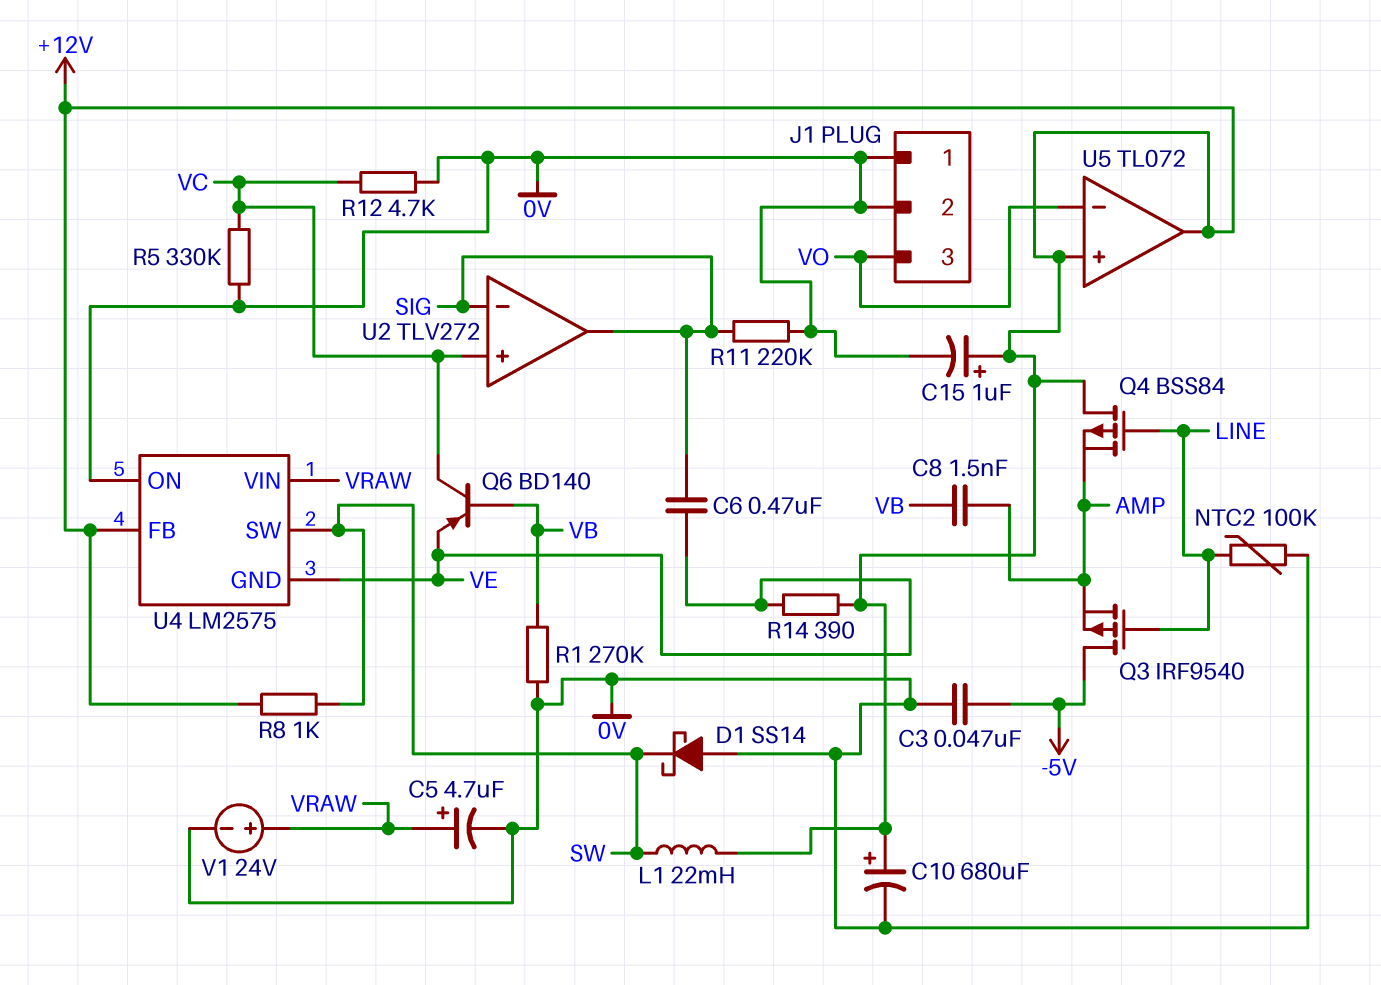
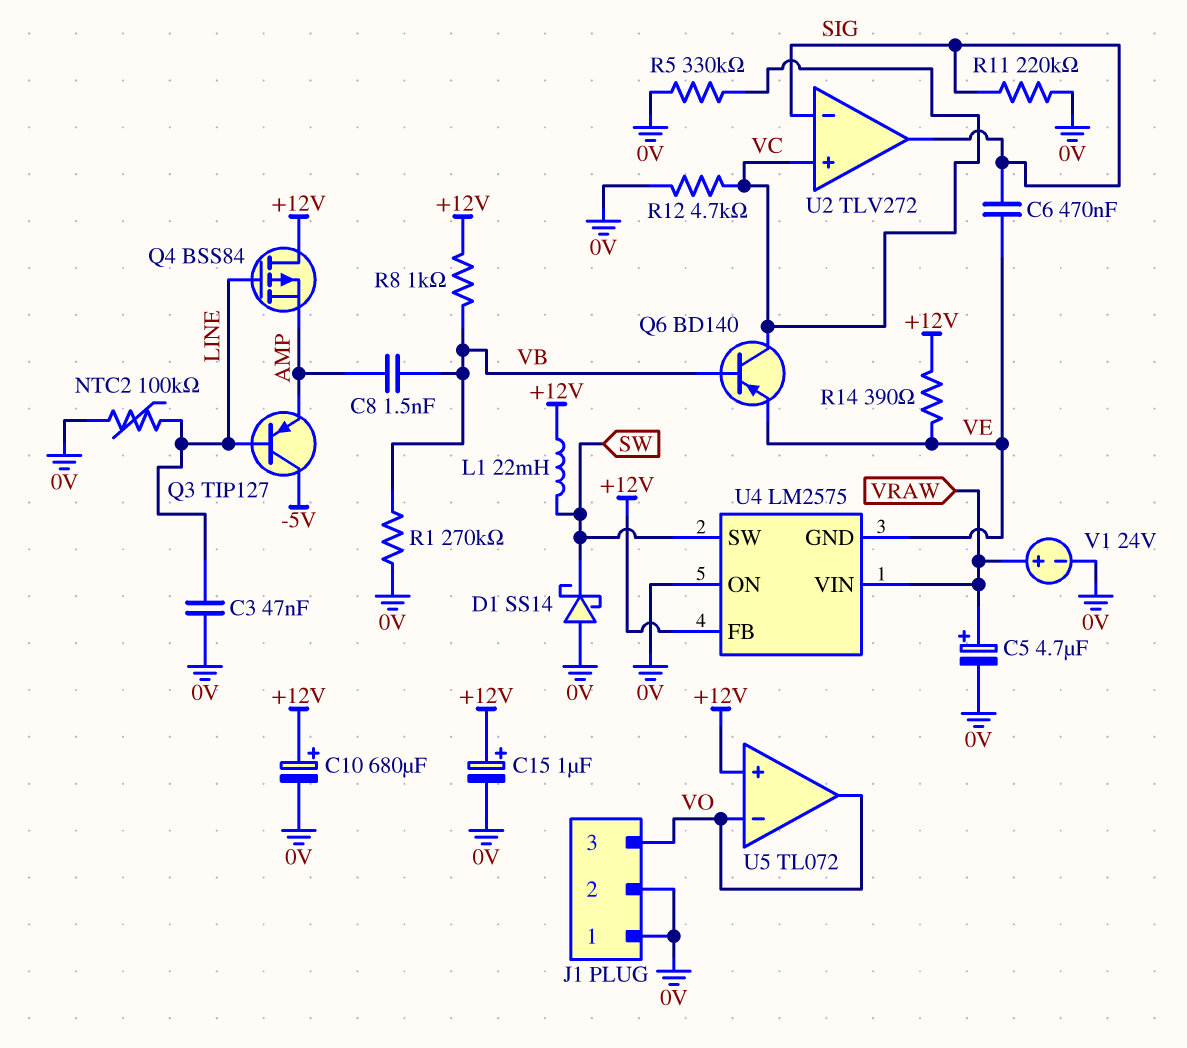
C3: 47nF (-5V, 0V) -> 47nF (0V, LINE)
Q3: PMOS IRF9540 (G LINE, D -5V, S AMP) -> PNP TIP127 (B LINE, C -5V, E AMP)
R8: 1k (+12V, SW) -> 1k (+12V, VB)
U5 pin out: +12V -> VO

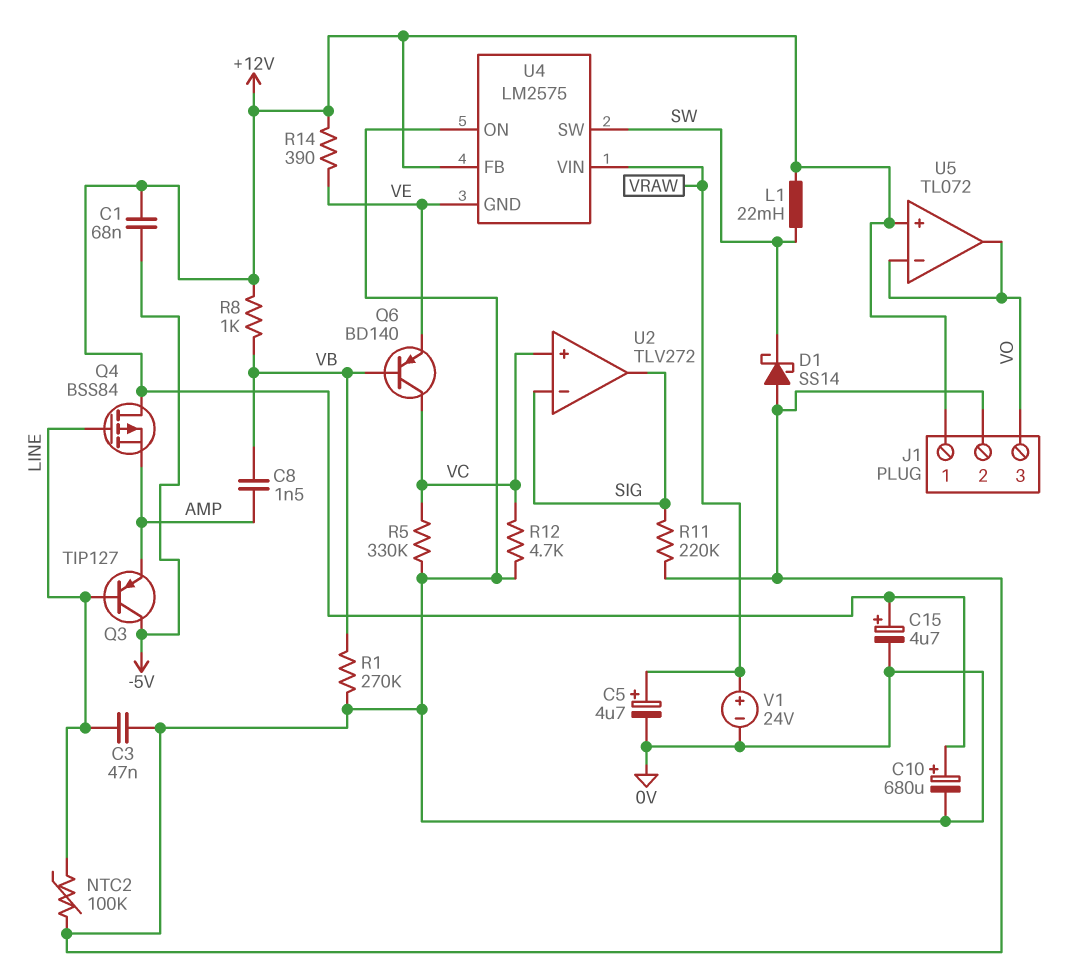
C1: none -> 68nF (+12V, -5V)
C6: 470nF (SIG, VE) -> none
C15: 1uF (plus +12V, minus 0V) -> 4.7uF (plus +12V, minus 0V)
J1 pin 1: 0V -> +12V

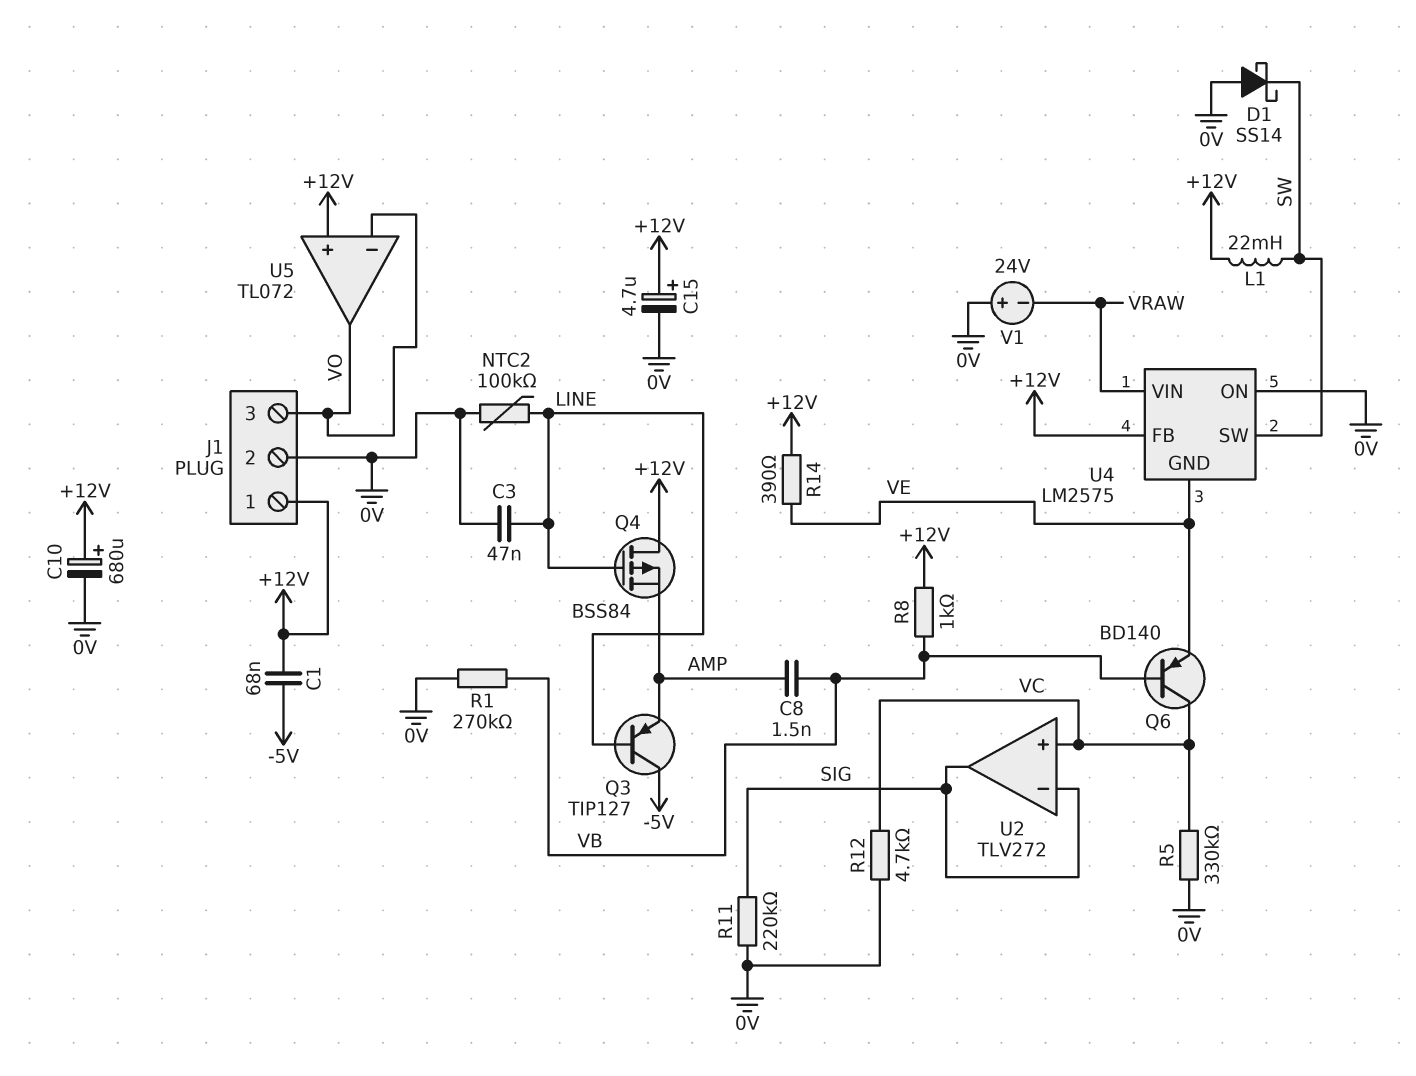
C5: 4.7uF (plus VRAW, minus 0V) -> none
V1: 24V (plus VRAW, minus 0V) -> 24V (plus 0V, minus VRAW)

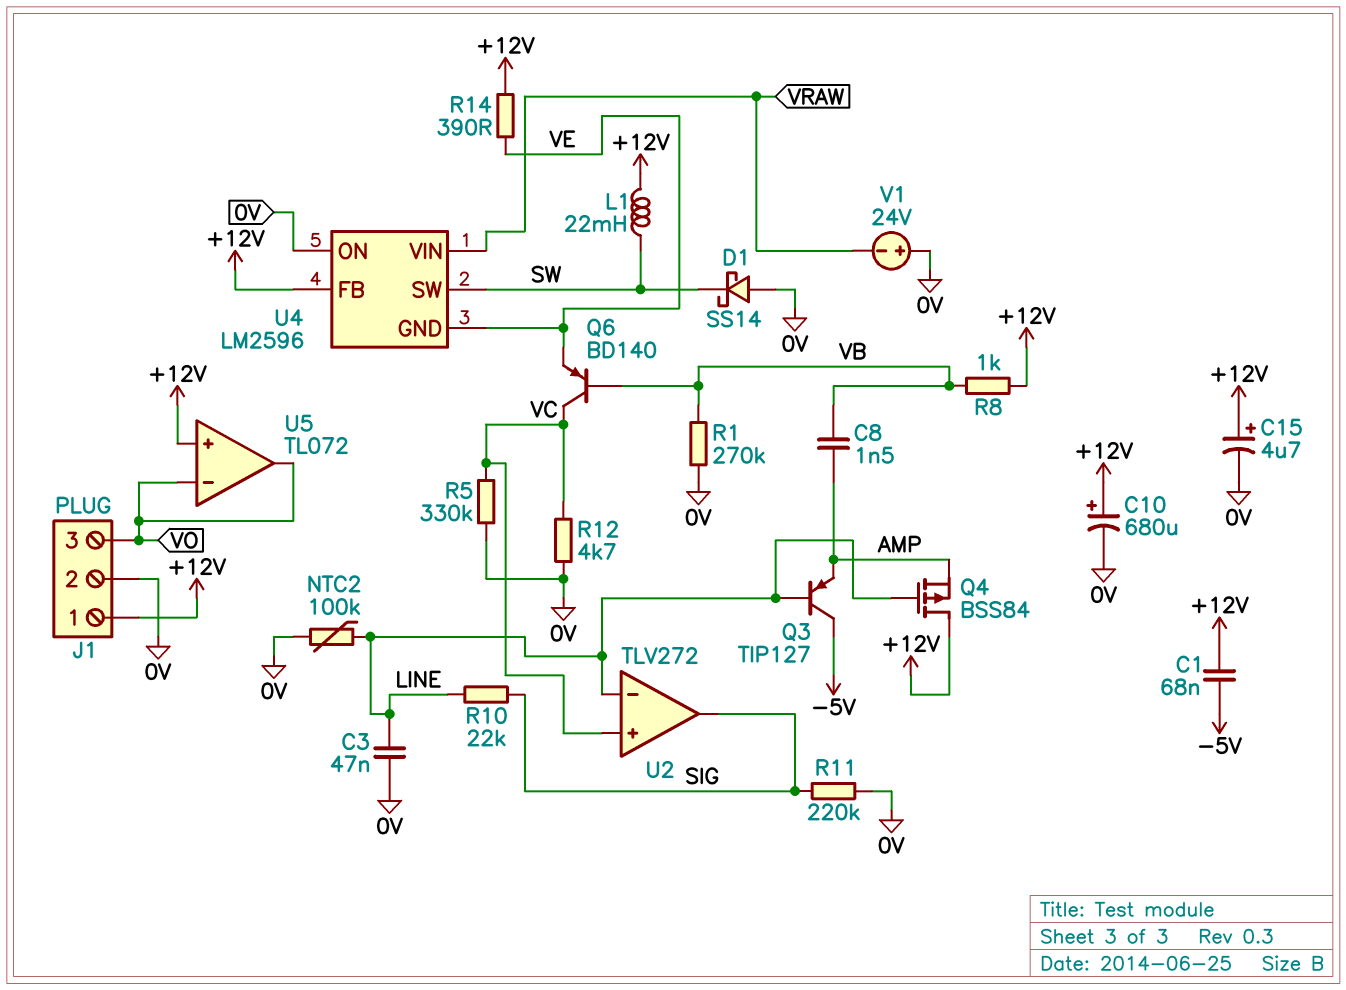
R10: none -> 22k (LINE, SIG)
U2 pin in-: SIG -> LINE
U4: LM2575 -> LM2596

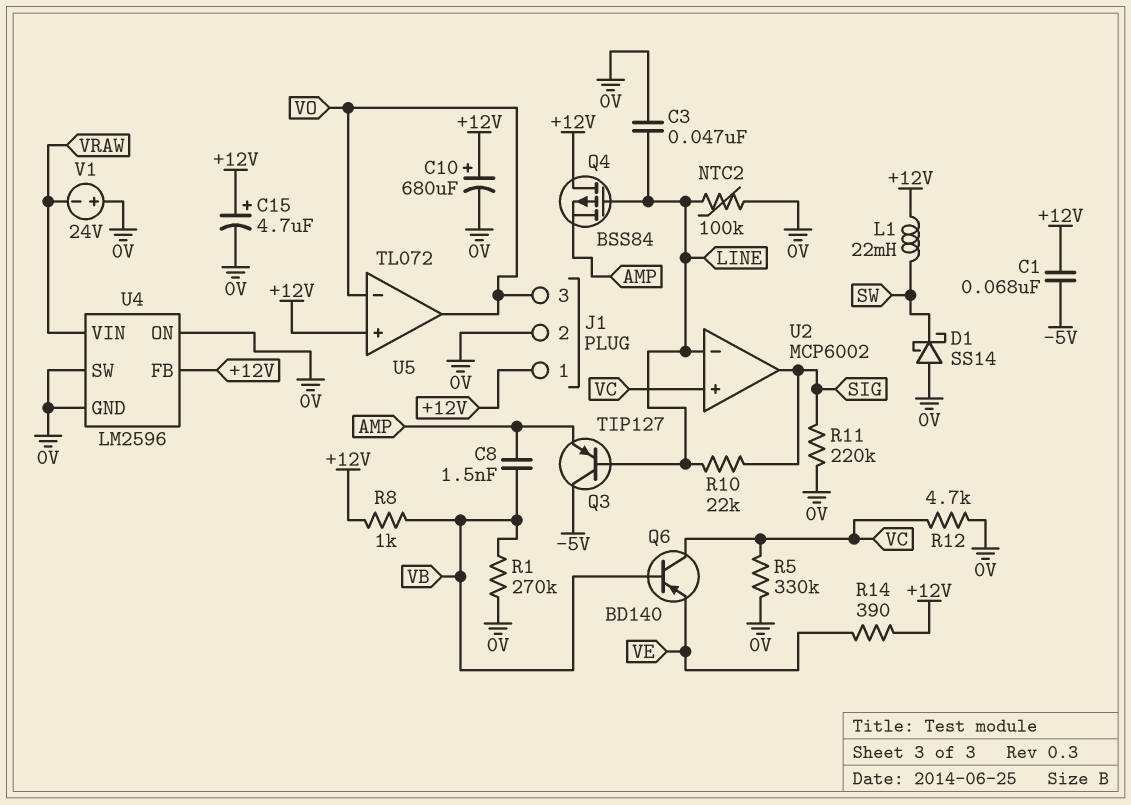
U2: TLV272 -> MCP6002
U4 pin GND: VE -> 0V
U4 pin SW: SW -> 0V

